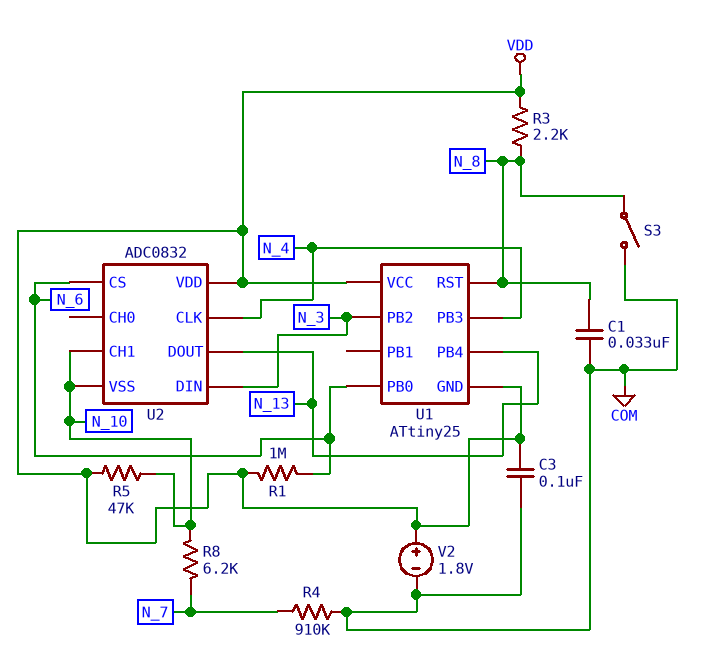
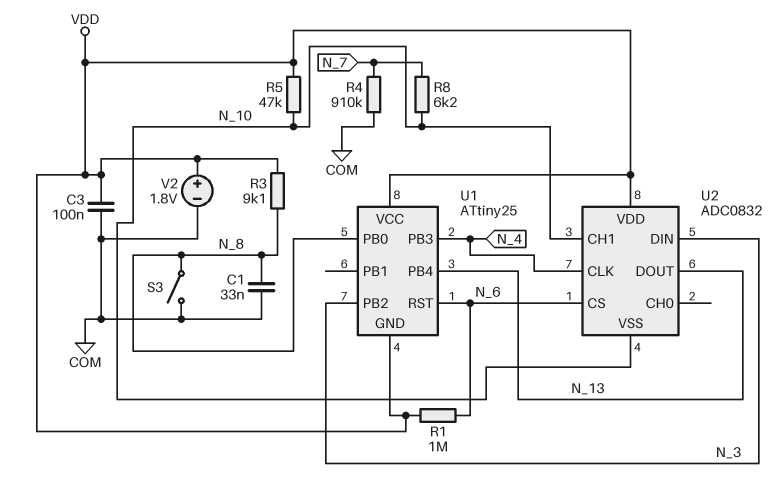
R3: 2.2k (N_8, VDD) -> 9.1k (N_8, VDD)
U1 pin PB0: N_6 -> N_8
U1 pin RST: N_8 -> N_6

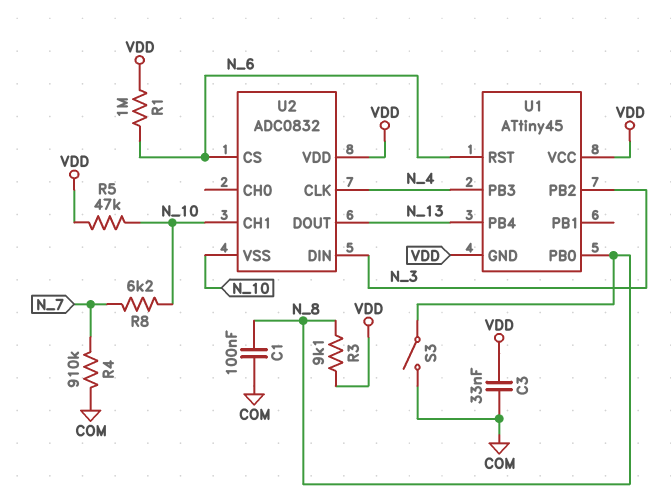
C1: 33nF (COM, N_8) -> 100nF (COM, N_8)
C3: 100nF (COM, VDD) -> 33nF (COM, VDD)
U1: ATtiny25 -> ATtiny45
V2: 1.8V (plus VDD, minus COM) -> none

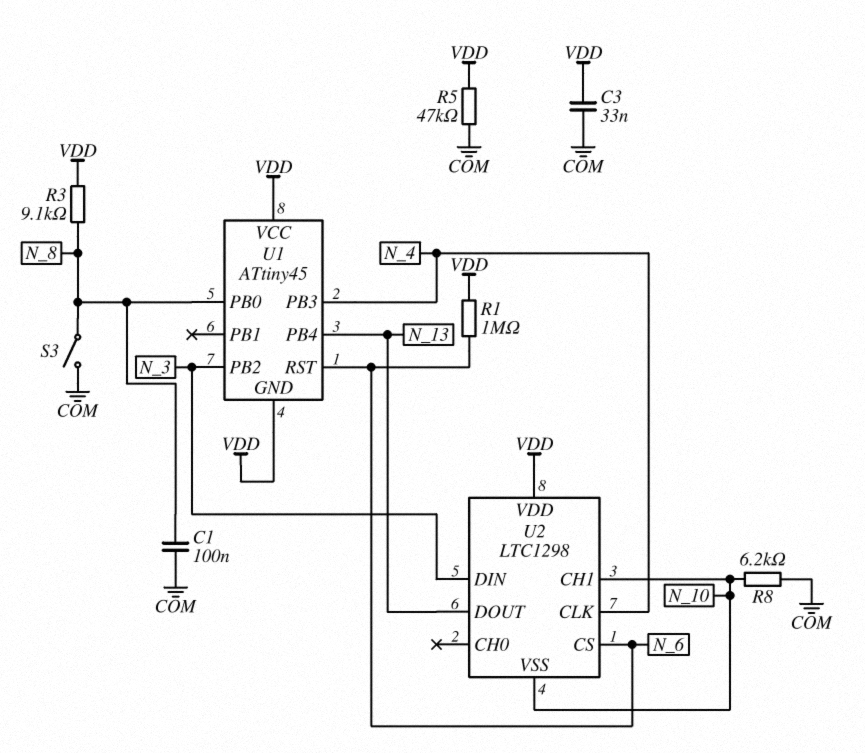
R4: 910k (COM, N_7) -> none
R5: 47k (N_10, VDD) -> 47k (COM, VDD)
R8: 6.2k (N_7, N_10) -> 6.2k (COM, N_10)
U2: ADC0832 -> LTC1298

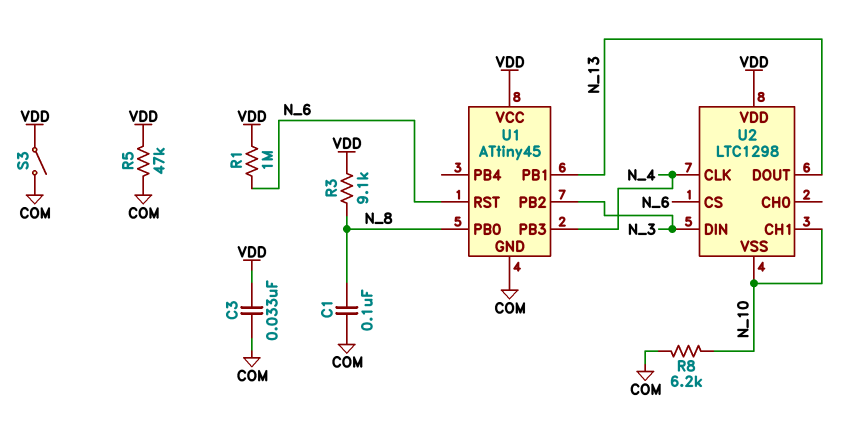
S3: switch (COM, N_8) -> switch (COM, VDD)
U1 pin GND: VDD -> COM
U1 pin PB1: none -> N_13
U1 pin PB4: N_13 -> none

